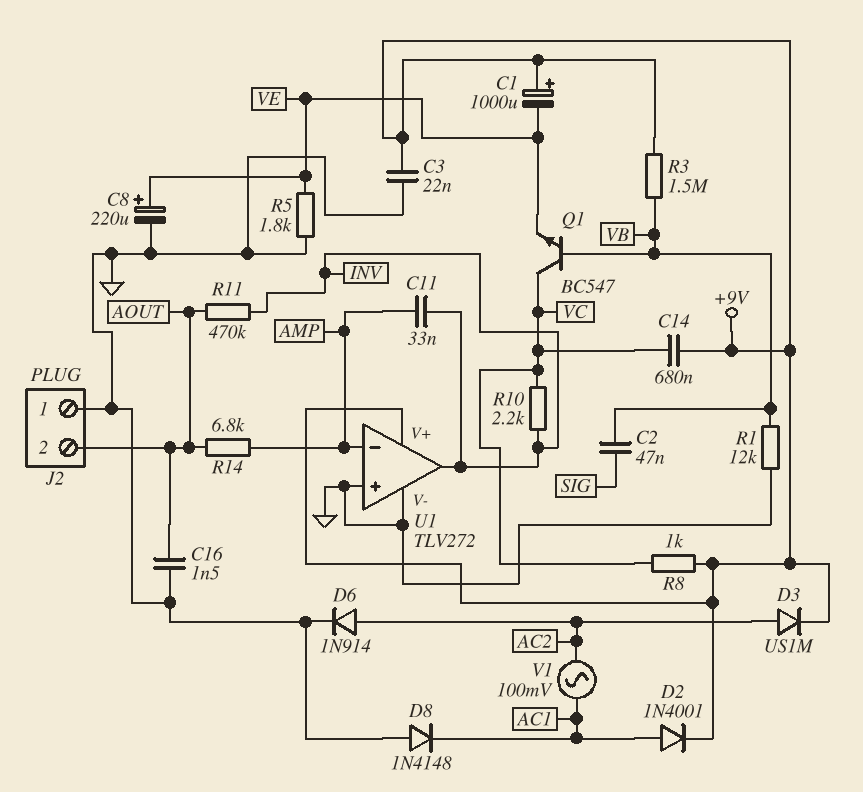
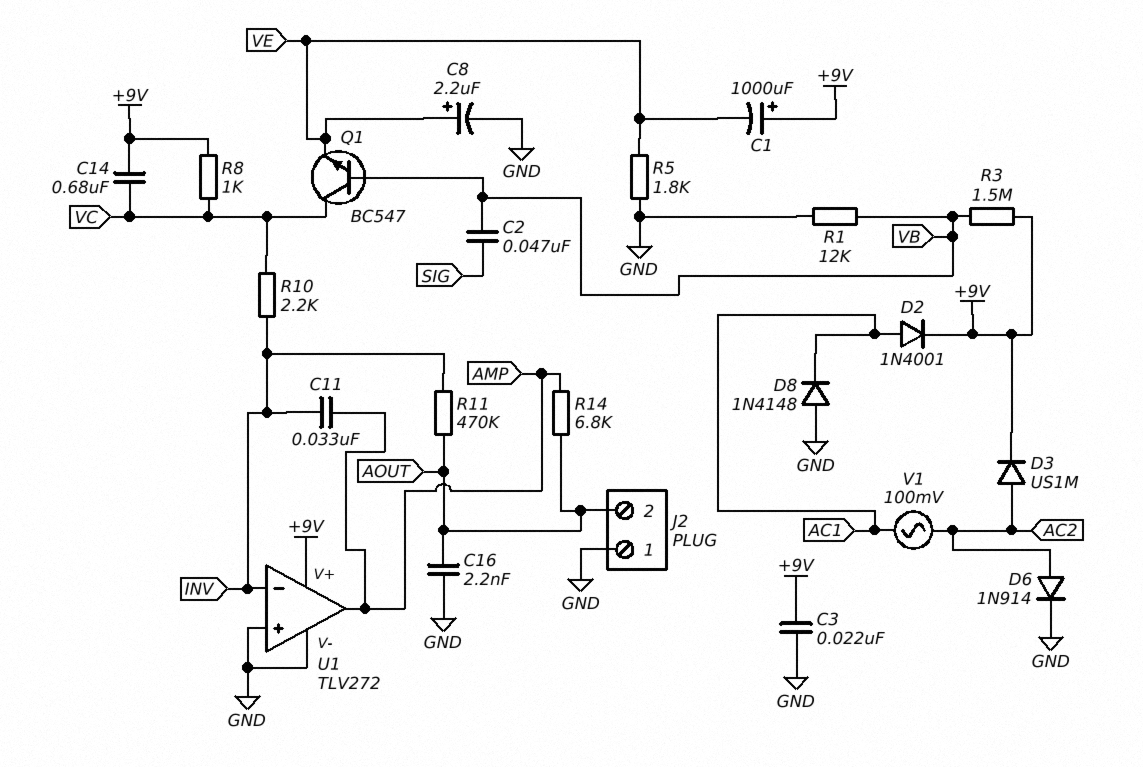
C8: 220uF (plus VE, minus GND) -> 2.2uF (plus VE, minus GND)
C16: 1.5nF (AOUT, GND) -> 2.2nF (AOUT, GND)
U1 pin in-: AMP -> INV
U1 pin out: INV -> AMP

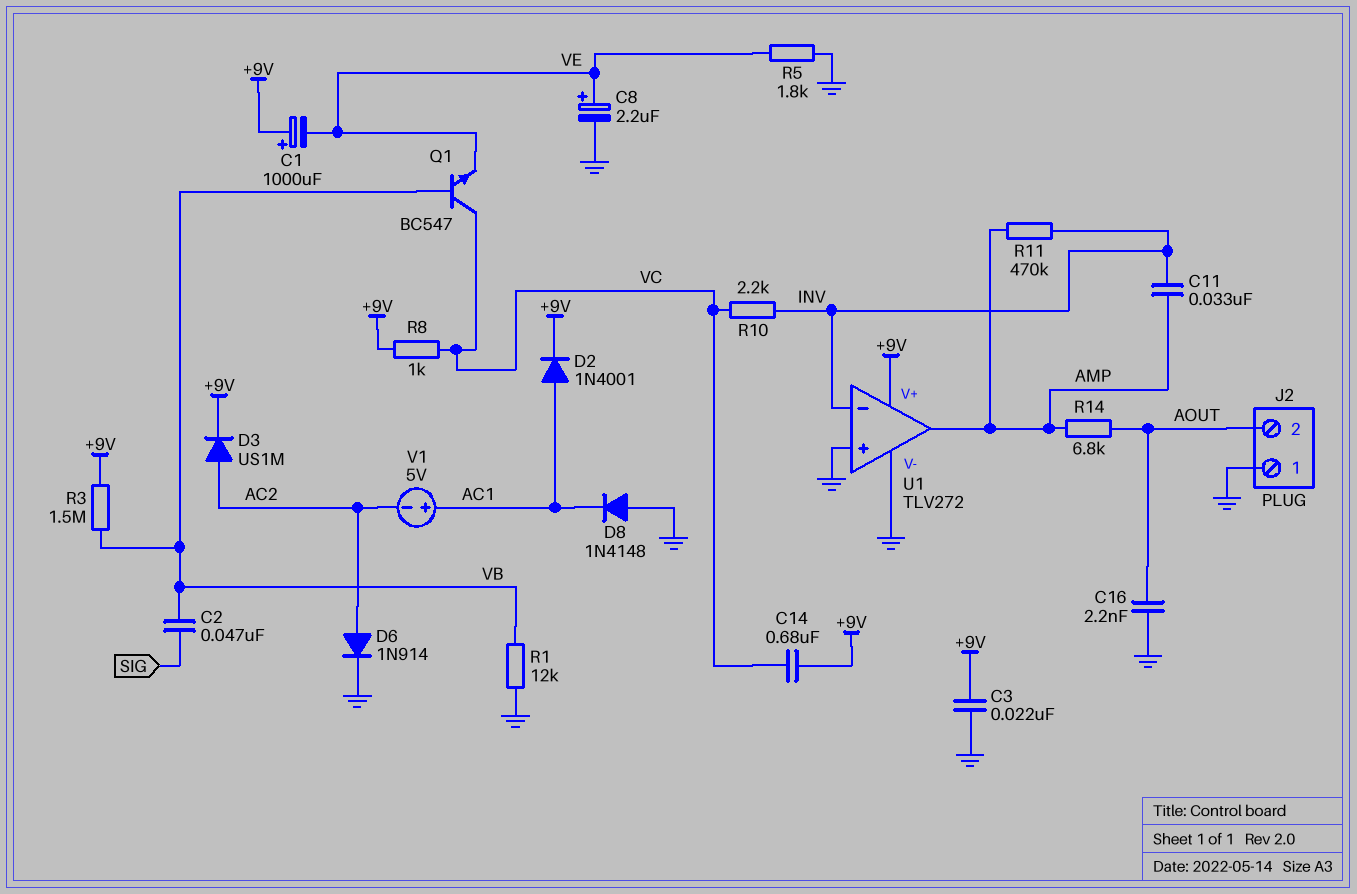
R11: 470k (AOUT, INV) -> 470k (AMP, INV)
V1: AC 100mV (AC1, AC2) -> 5V (plus AC1, minus AC2)

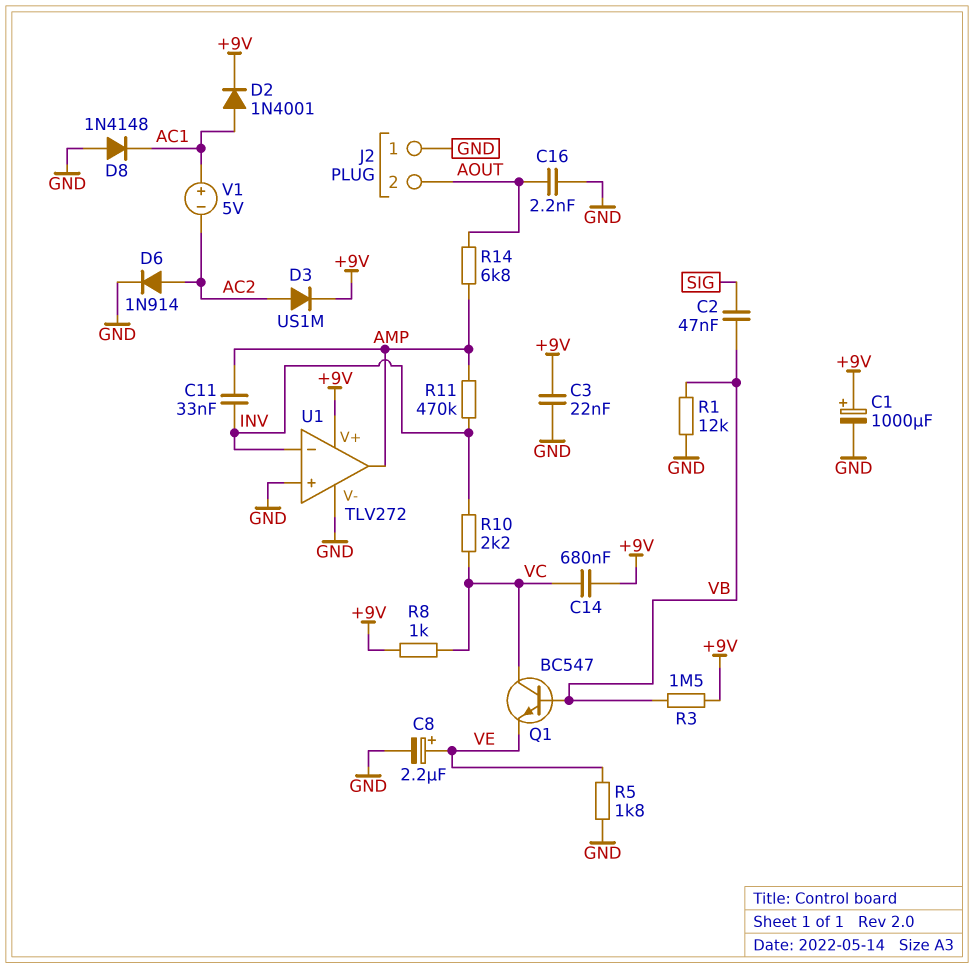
C1: 1000uF (plus +9V, minus VE) -> 1000uF (plus +9V, minus GND)

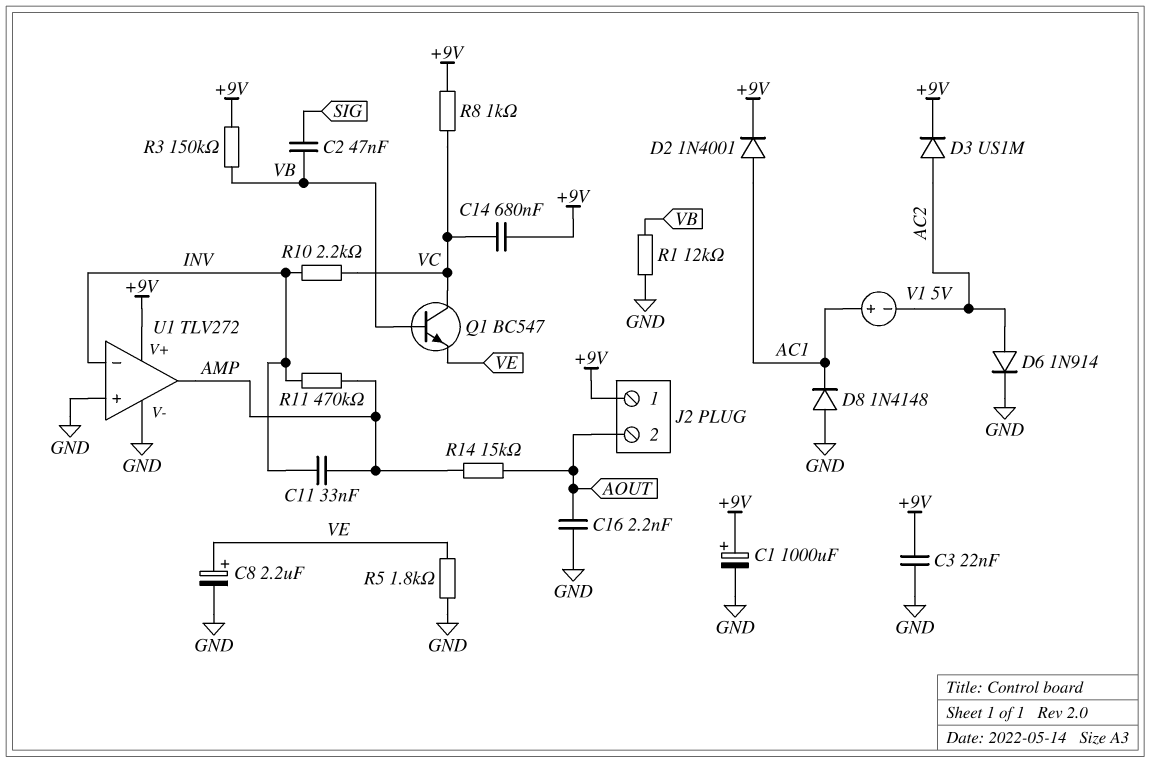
J2 pin 1: GND -> +9V
R3: 1.5M (+9V, VB) -> 150k (+9V, VB)
R14: 6.8k (AMP, AOUT) -> 15k (AMP, AOUT)

